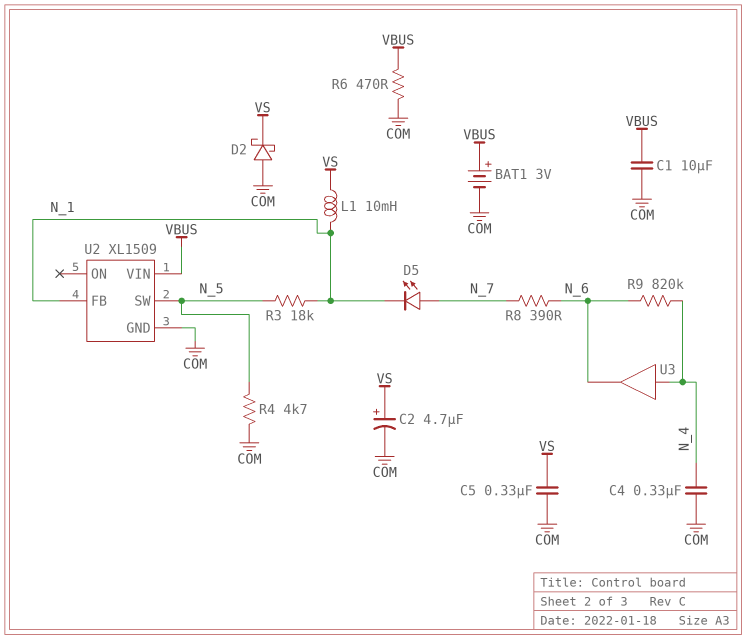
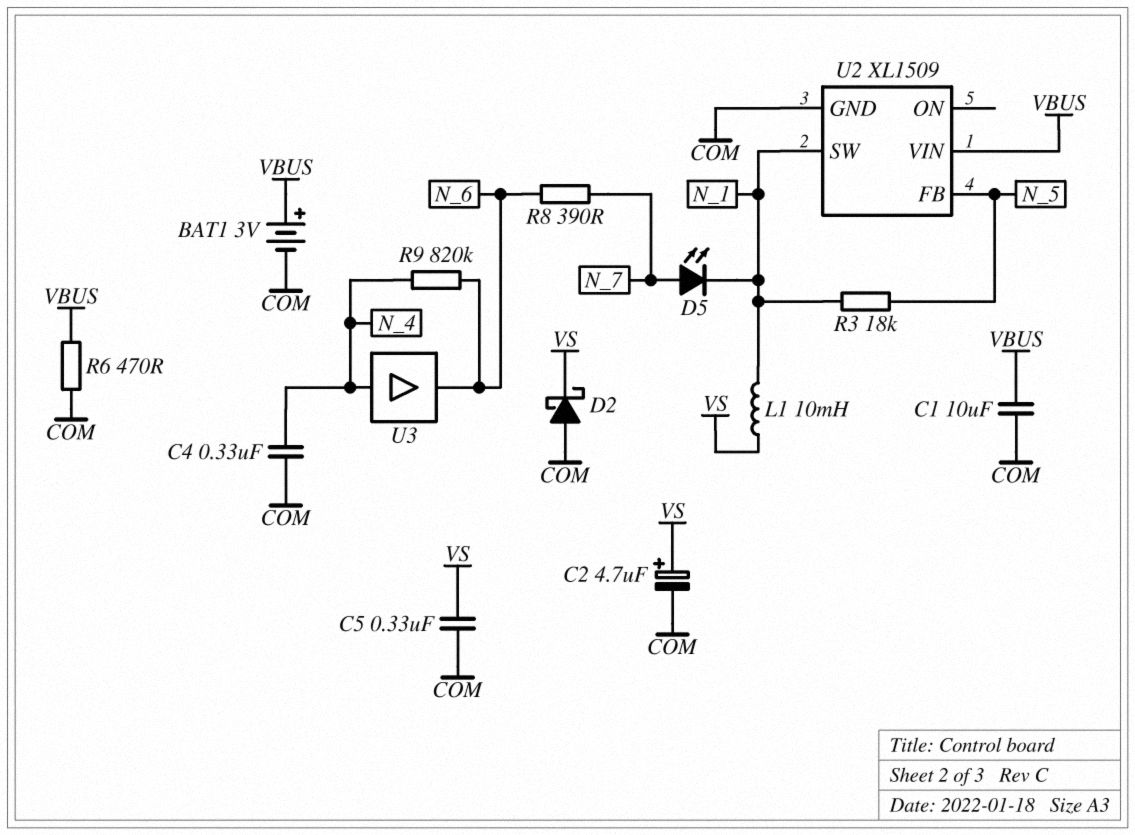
R4: 4.7k (COM, N_5) -> none
U2 pin FB: N_1 -> N_5
U2 pin SW: N_5 -> N_1

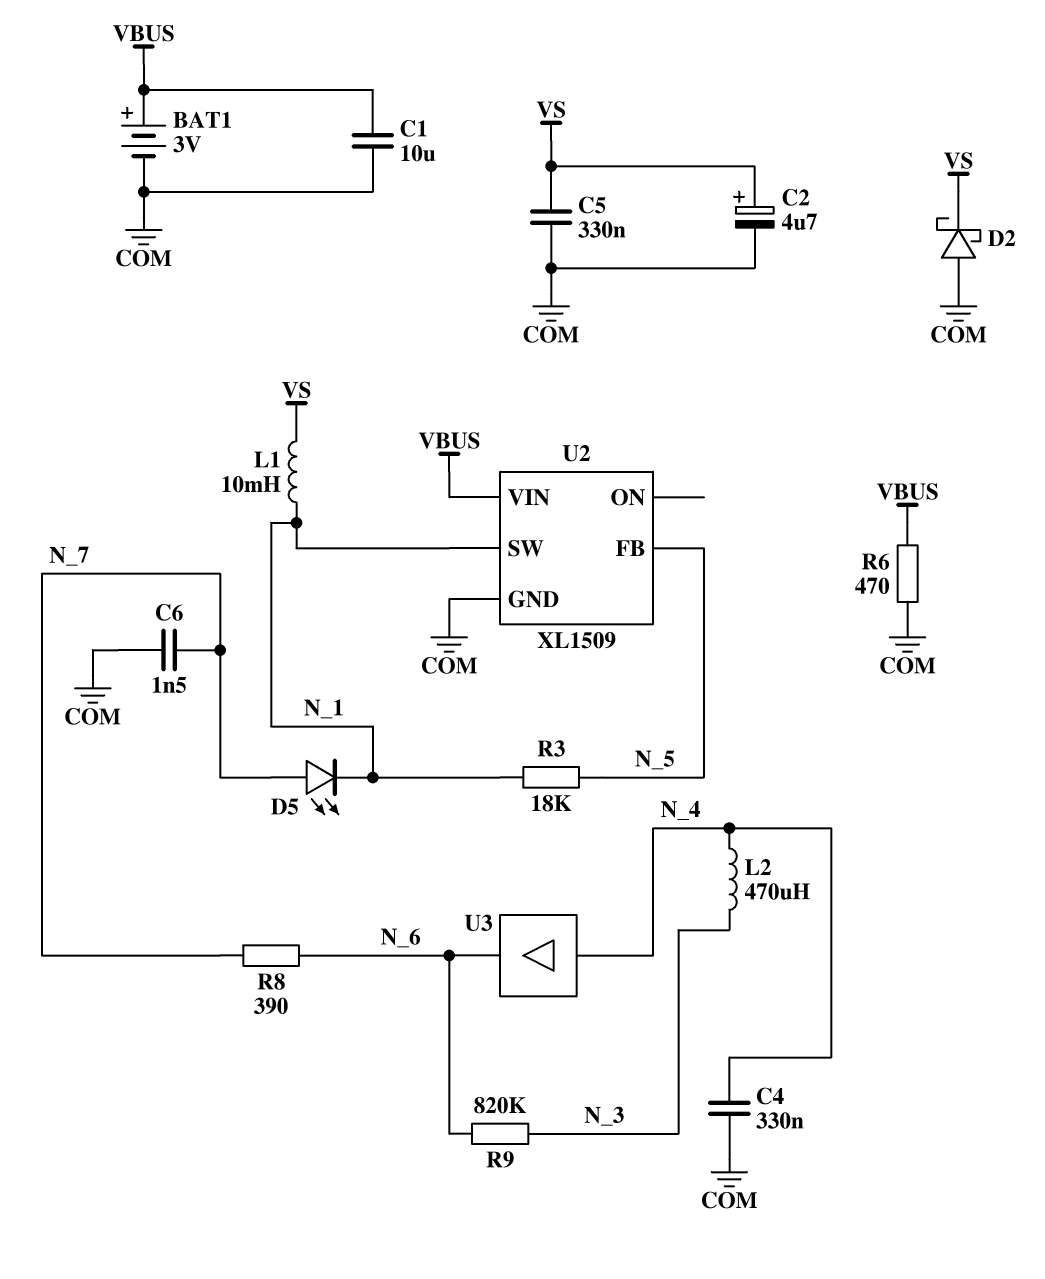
C6: none -> 1.5nF (COM, N_7)
L2: none -> 470uH (N_3, N_4)
R9: 820k (N_4, N_6) -> 820k (N_3, N_6)

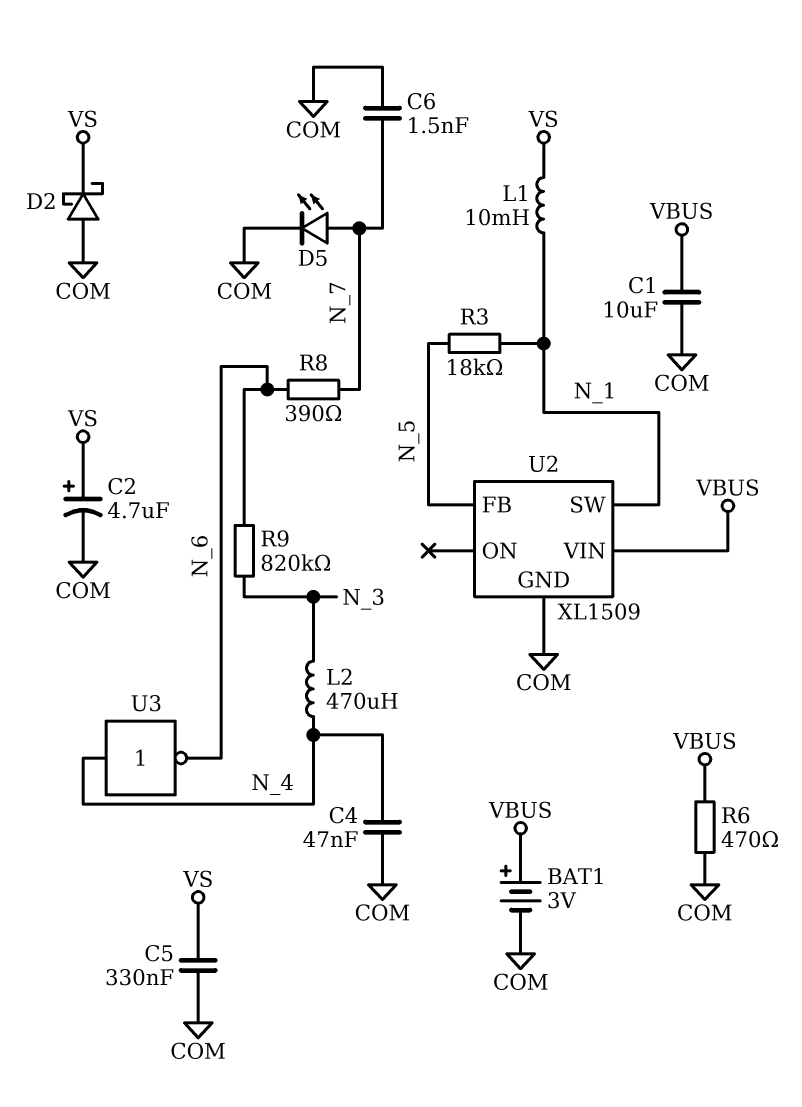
C4: 330nF (COM, N_4) -> 47nF (COM, N_4)
D5: LED (A N_7, K N_1) -> LED (A N_7, K COM)
U3: buffer (in N_4, out N_6) -> NOT (in N_4, out N_6)

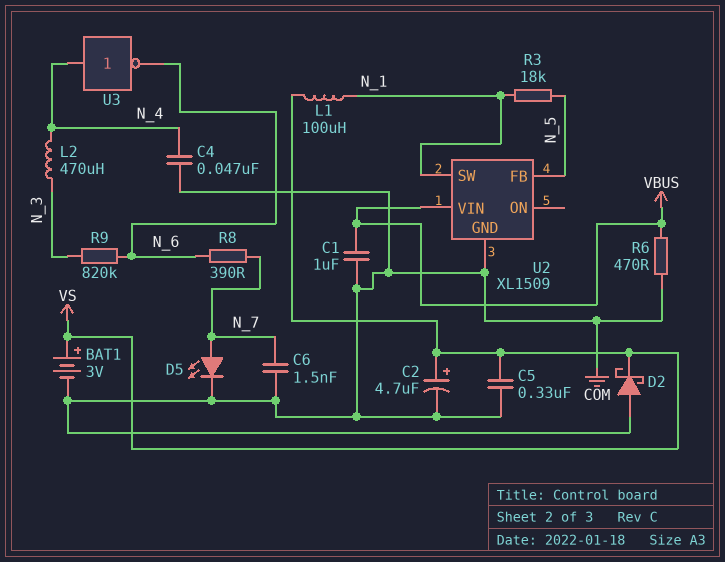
BAT1: 3V (plus VBUS, minus COM) -> 3V (plus VS, minus COM)
C1: 10uF (COM, VBUS) -> 1uF (COM, VBUS)
L1: 10mH (N_1, VS) -> 100uH (N_1, VS)

